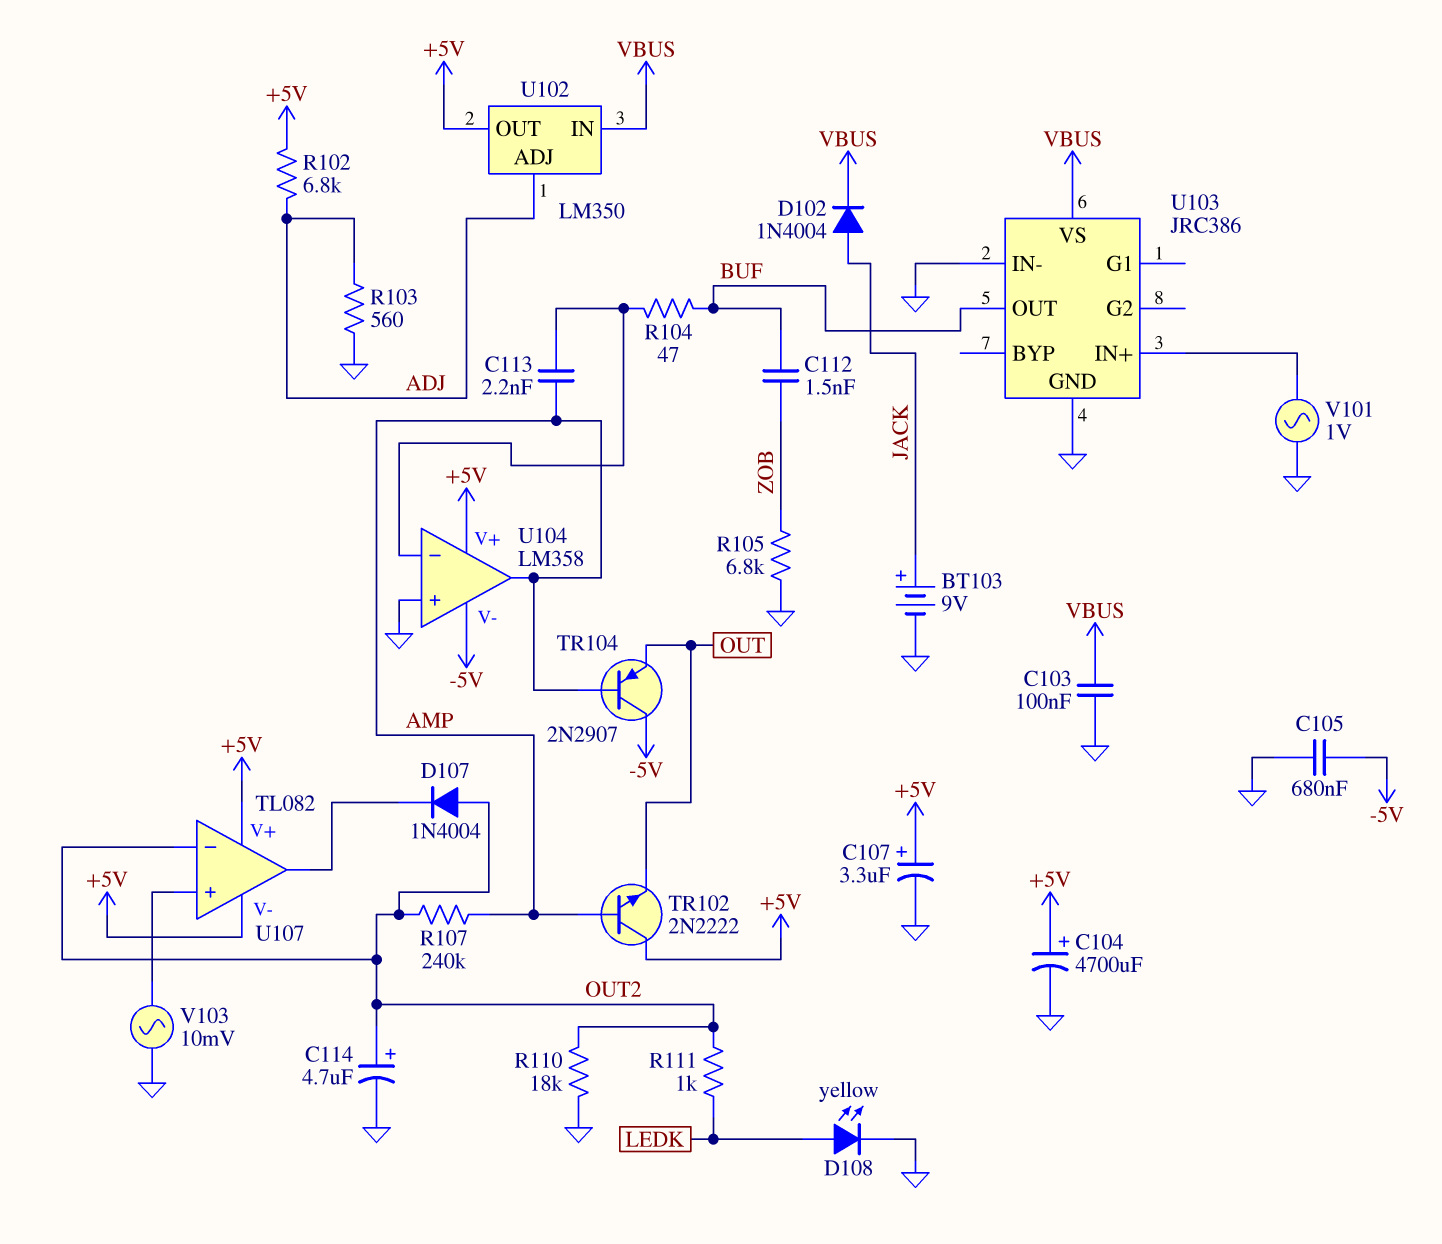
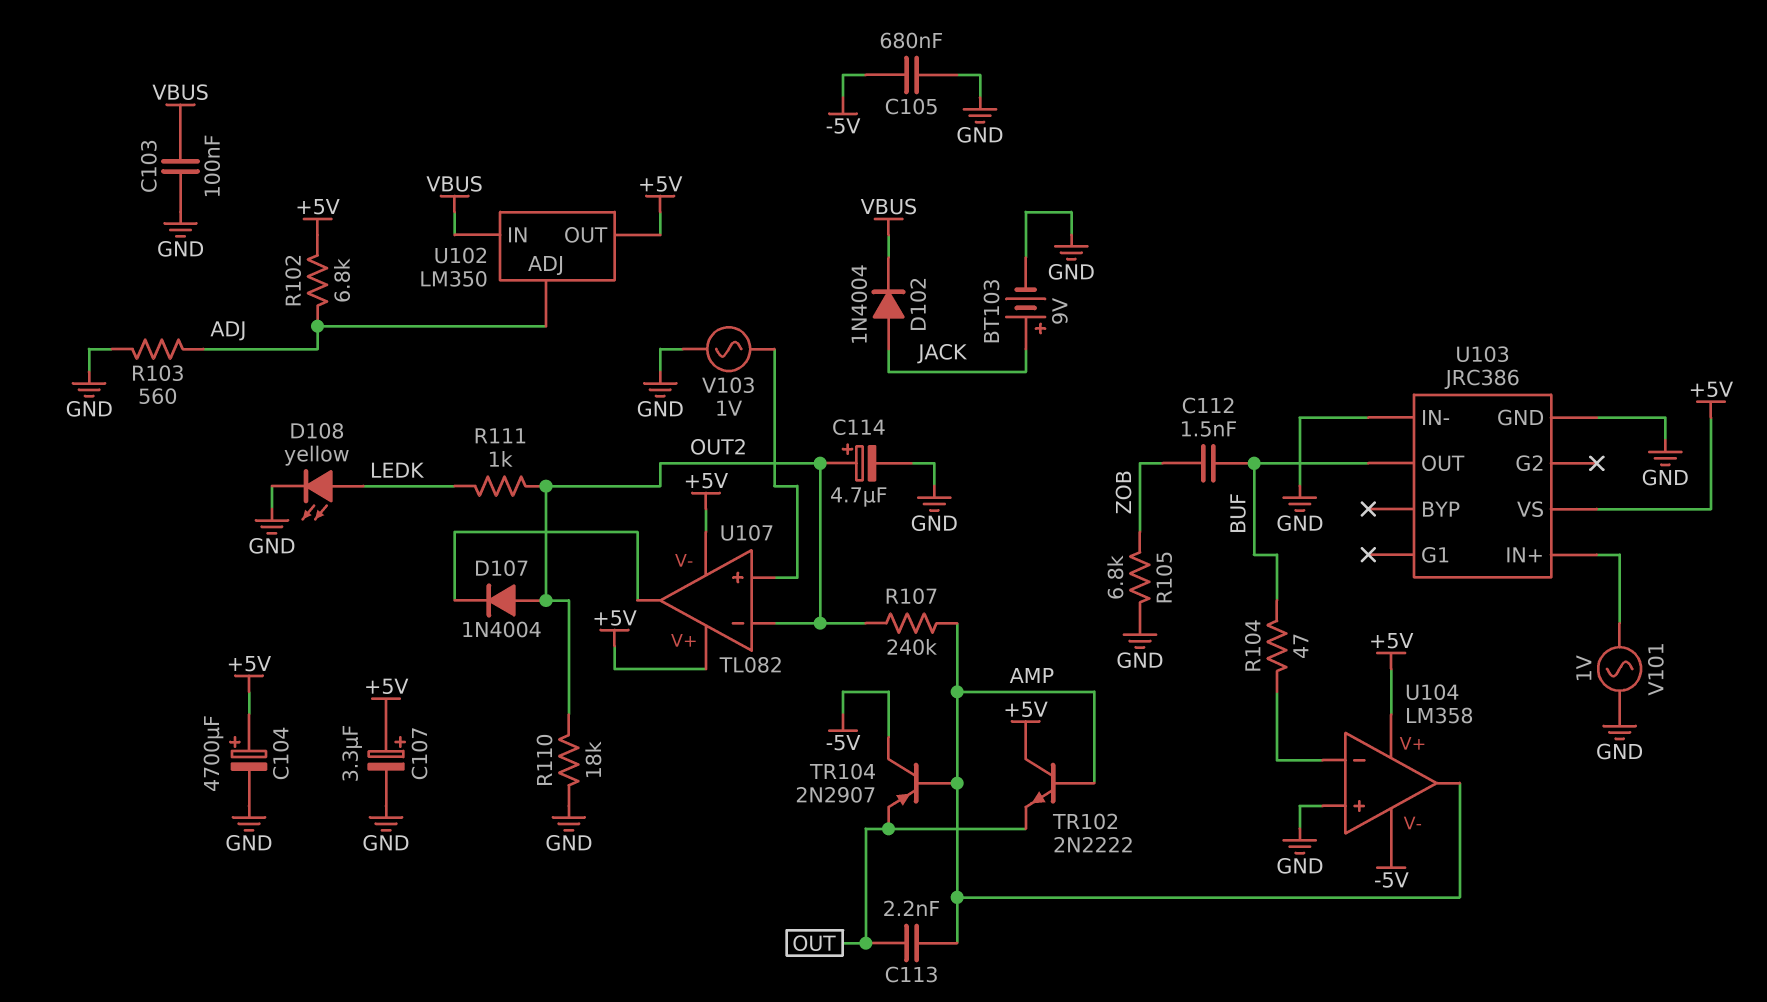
C113: 2.2nF (AMP, U104/in-) -> 2.2nF (AMP, OUT)
U103 pin VS: VBUS -> +5V
V103: AC 10mV (GND, U107/in+) -> AC 1V (GND, U107/in+)

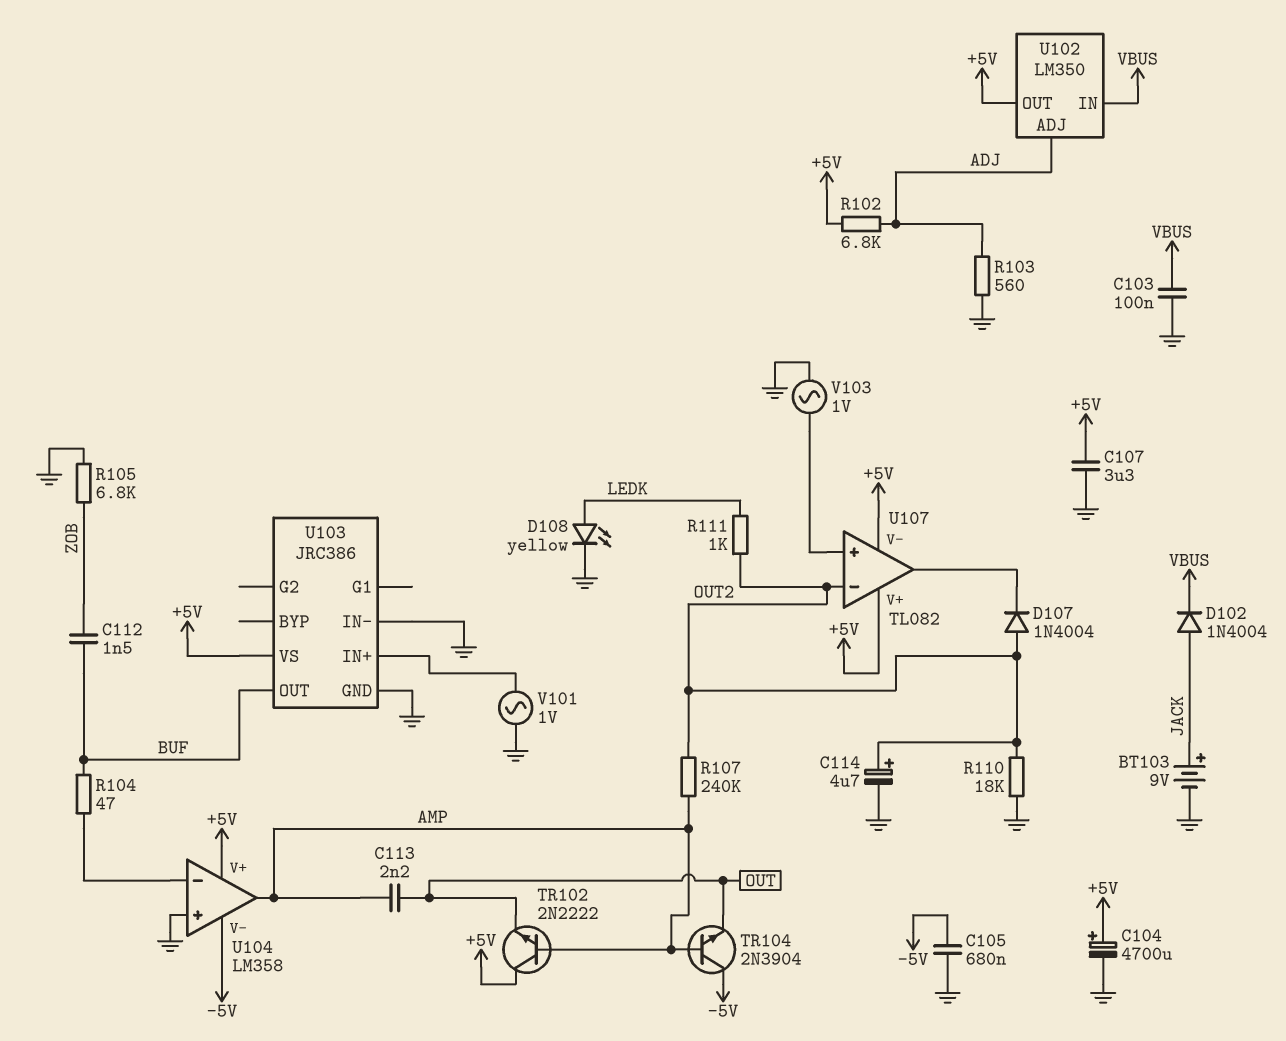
C107: 3.3uF (plus +5V, minus GND) -> 3.3uF (+5V, GND)
TR104: PNP 2N2907 (B AMP, C -5V, E OUT) -> NPN 2N3904 (B AMP, C -5V, E OUT)

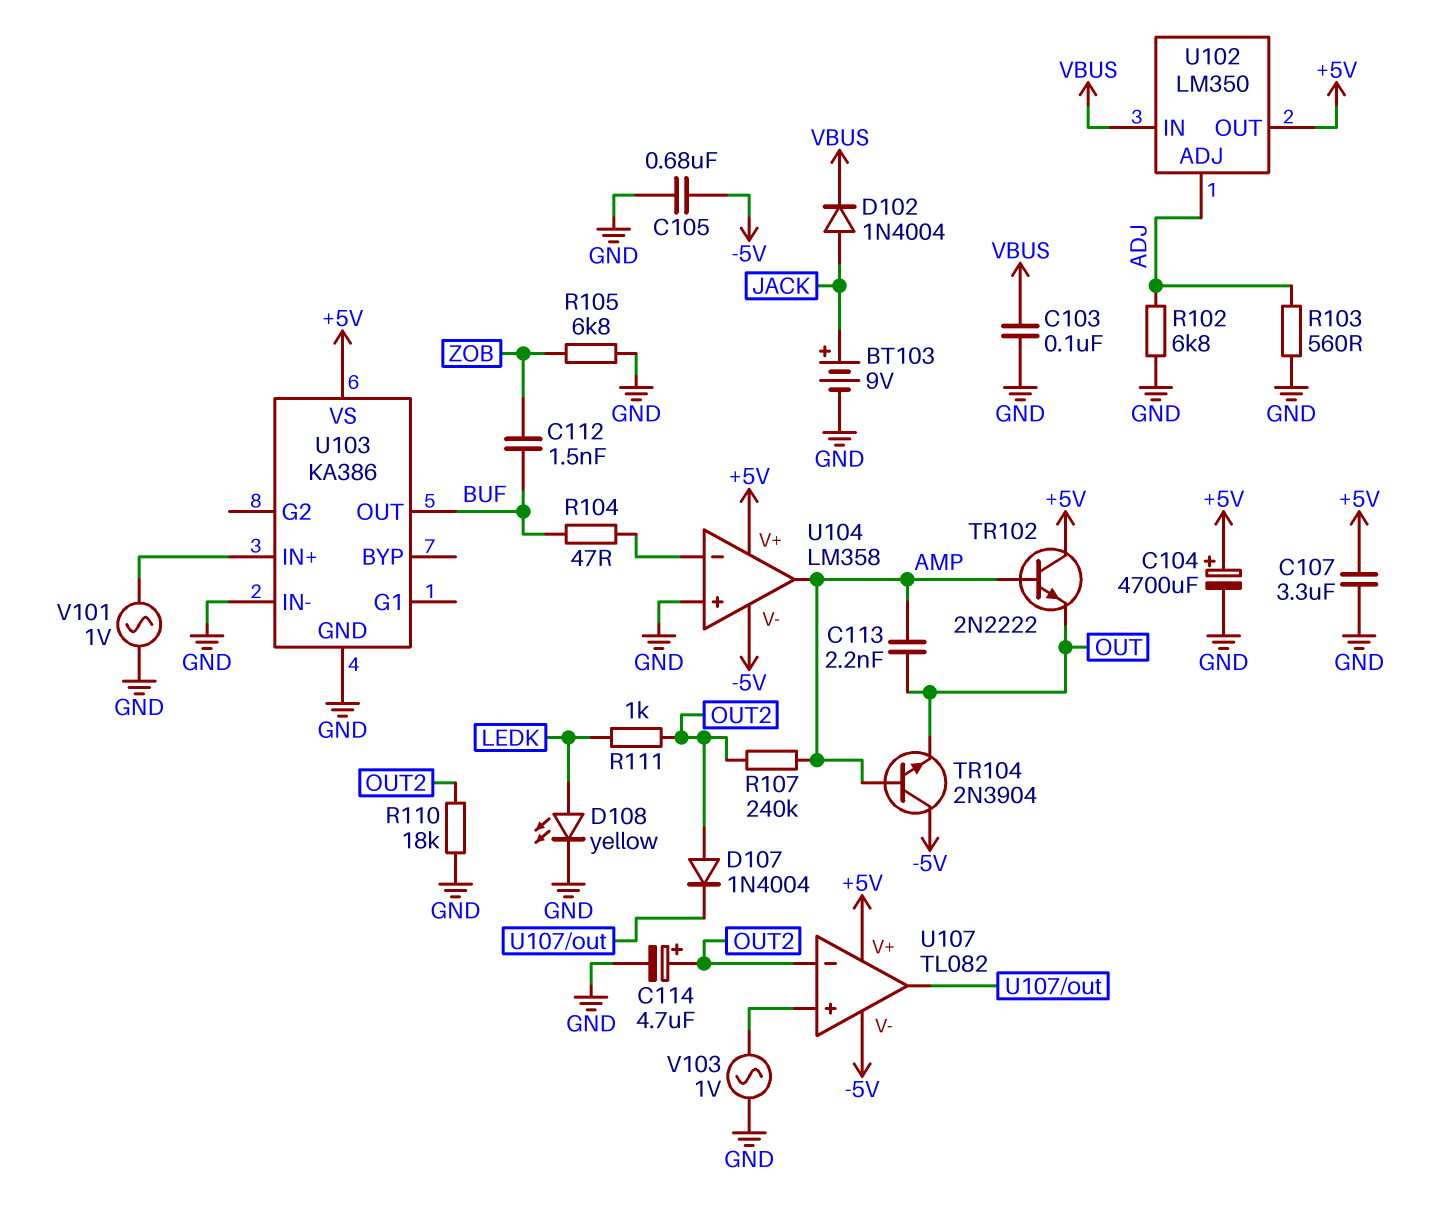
R102: 6.8k (+5V, ADJ) -> 6.8k (ADJ, GND)
U103: JRC386 -> KA386
U107 pin V-: +5V -> -5V

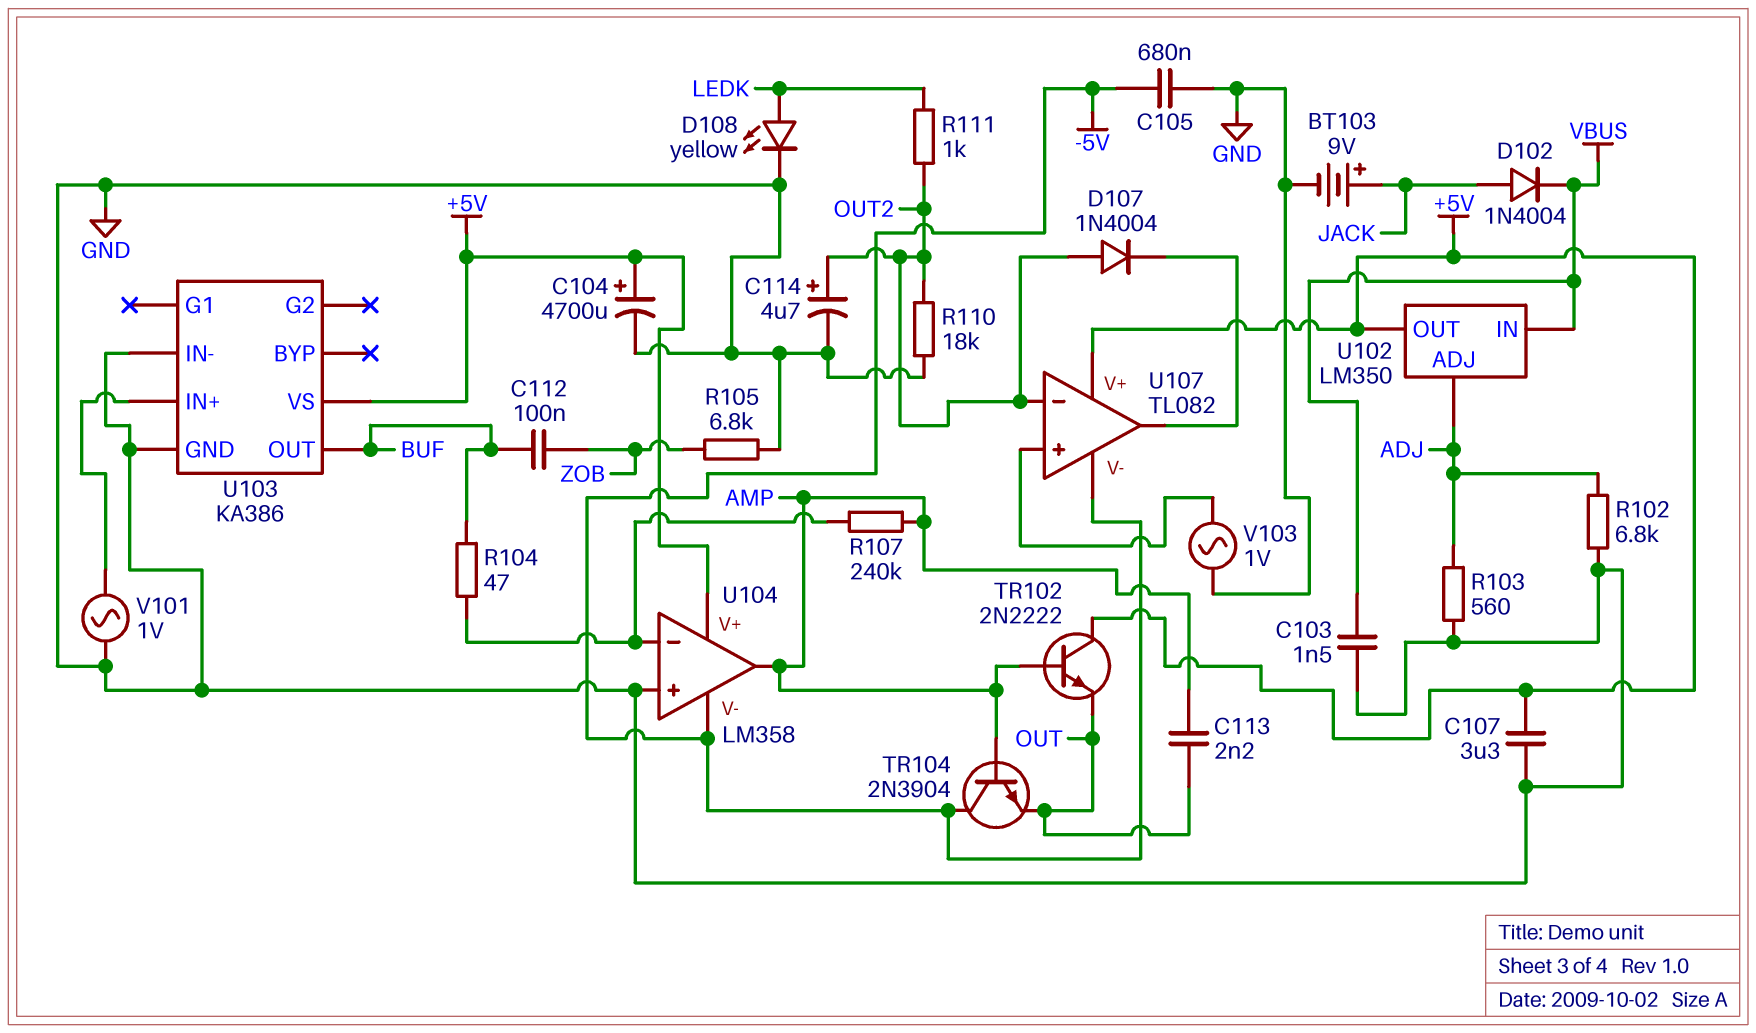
C103: 100nF (GND, VBUS) -> 1.5nF (GND, VBUS)
C112: 1.5nF (BUF, ZOB) -> 100nF (BUF, ZOB)
R107: 240k (AMP, OUT2) -> 240k (AMP, U104/in-)

